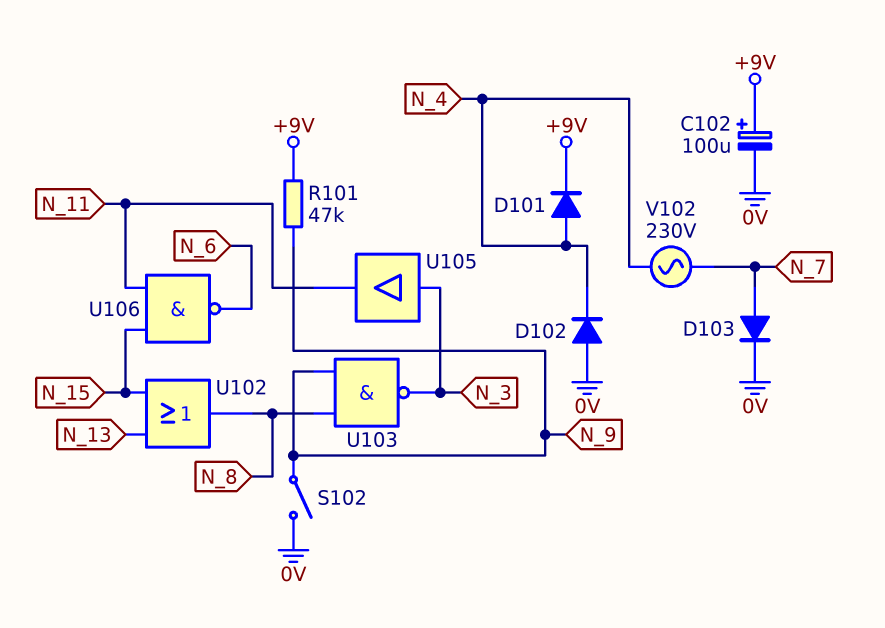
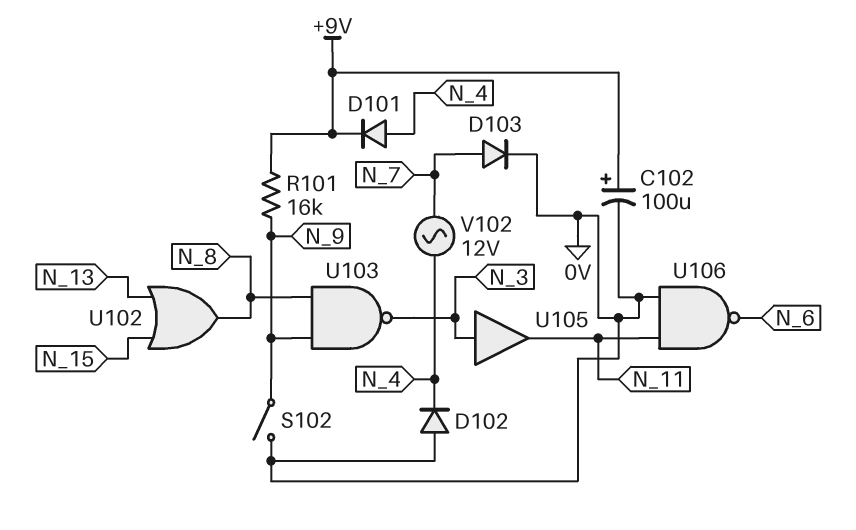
R101: 47k (+9V, N_9) -> 16k (+9V, N_9)
U106: NAND (in N_11, in N_15, out N_6) -> NAND (in 0V, in N_11, out N_6)
V102: AC 230V (N_4, N_7) -> AC 12V (N_4, N_7)

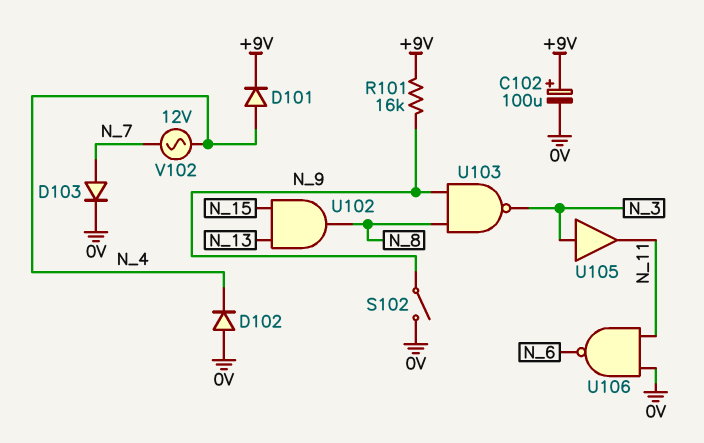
U102: OR (in N_13, in N_15, out N_8) -> AND (in N_13, in N_15, out N_8)

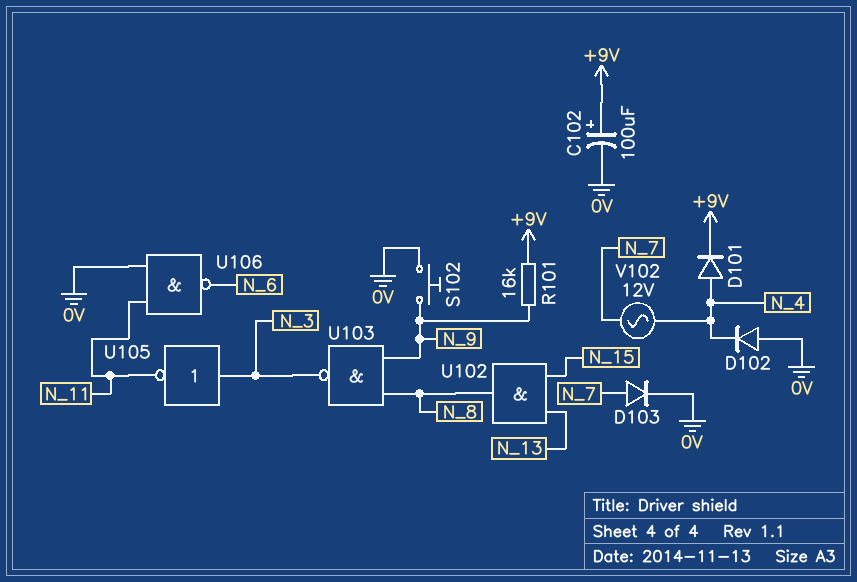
S102: switch (0V, N_9) -> button (0V, N_9)
U105: buffer (in N_3, out N_11) -> NOT (in N_3, out N_11)

